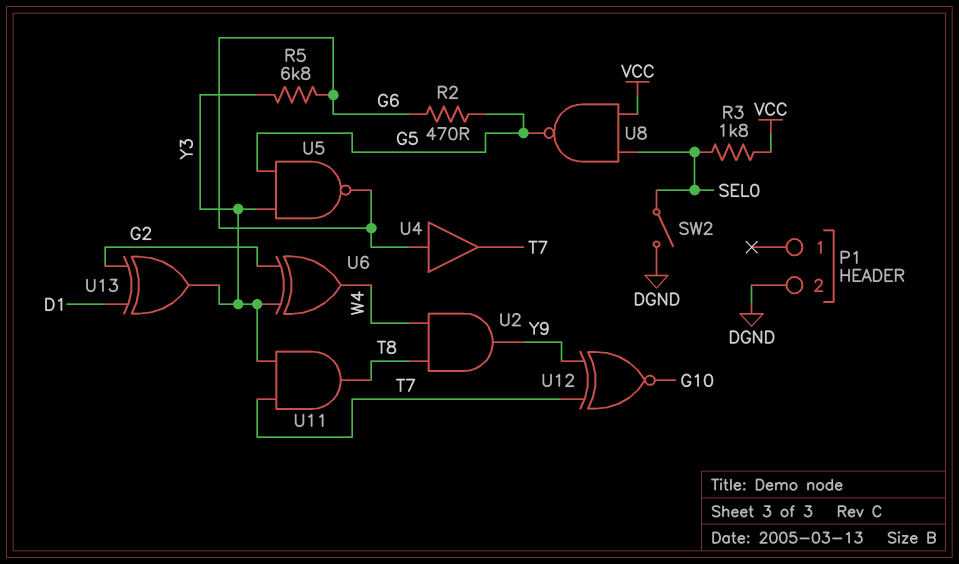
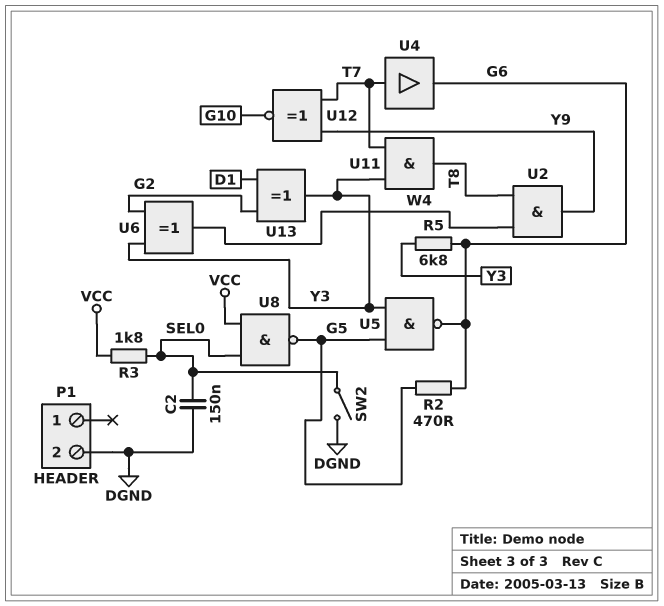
C2: none -> 150nF (DGND, SEL0)
U4: buffer (in G6, out T7) -> buffer (in T7, out G6)

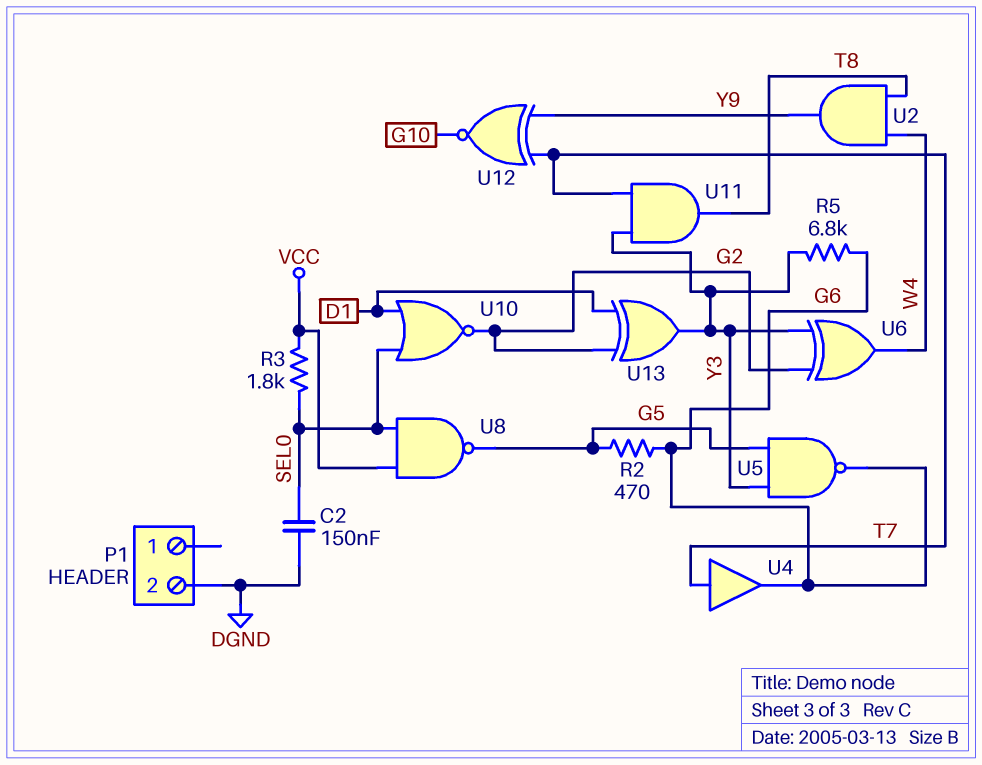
SW2: switch (DGND, SEL0) -> none
U10: none -> NOR (in D1, in SEL0, out G2)

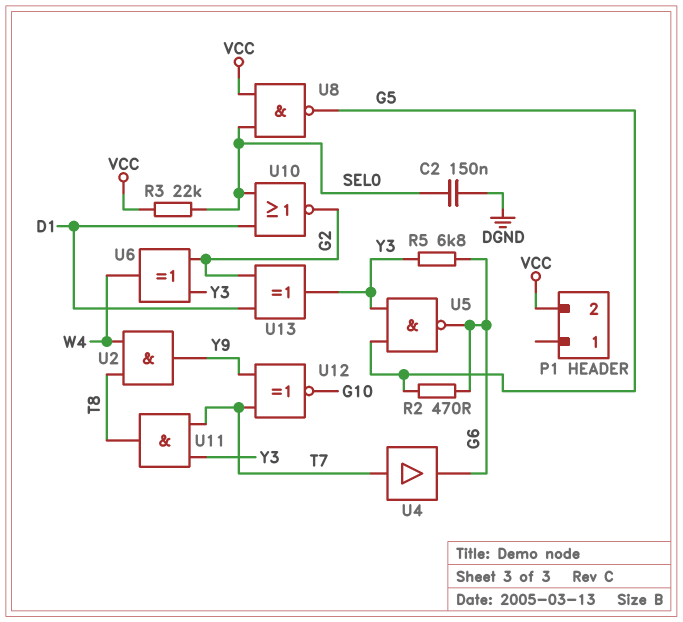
P1 pin 2: DGND -> VCC
R3: 1.8k (SEL0, VCC) -> 22k (SEL0, VCC)

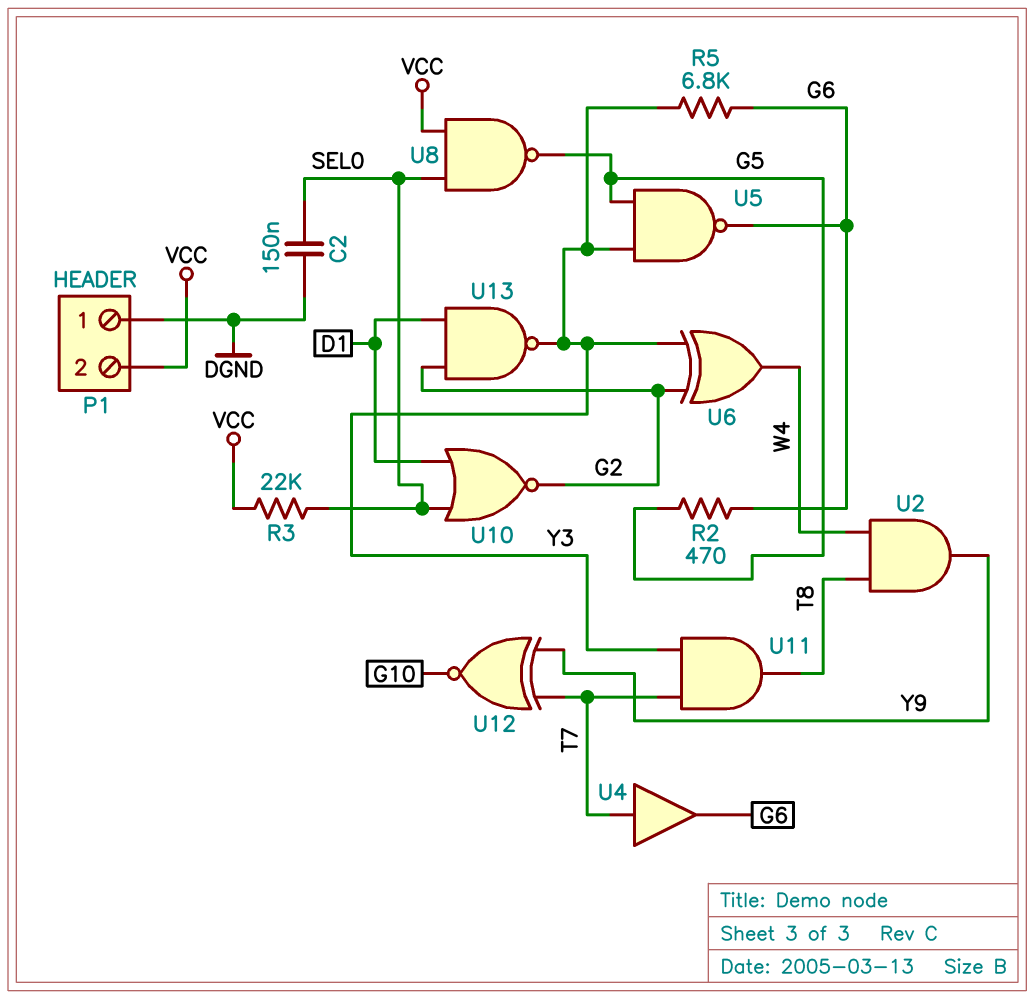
P1 pin 1: none -> DGND
U13: XOR (in D1, in G2, out Y3) -> NAND (in D1, in G2, out Y3)

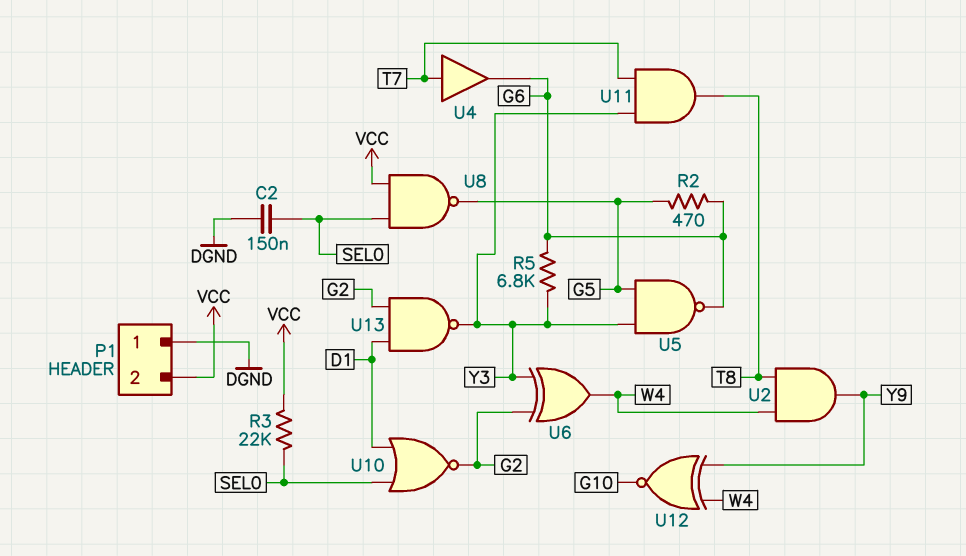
U12: XNOR (in T7, in Y9, out G10) -> XNOR (in W4, in Y9, out G10)

